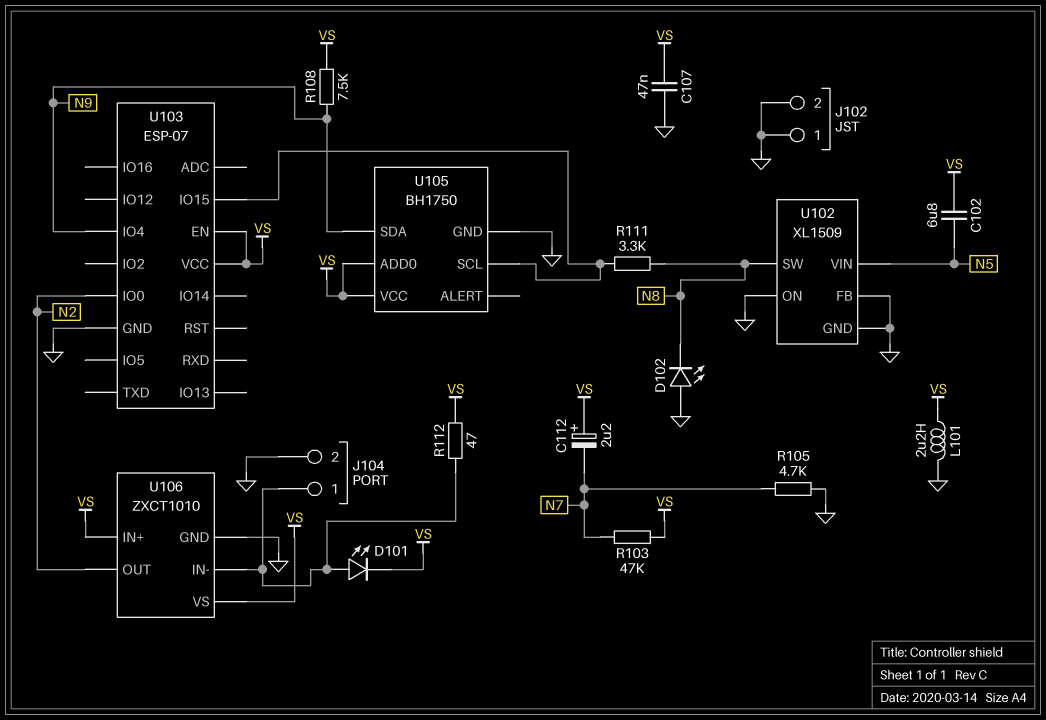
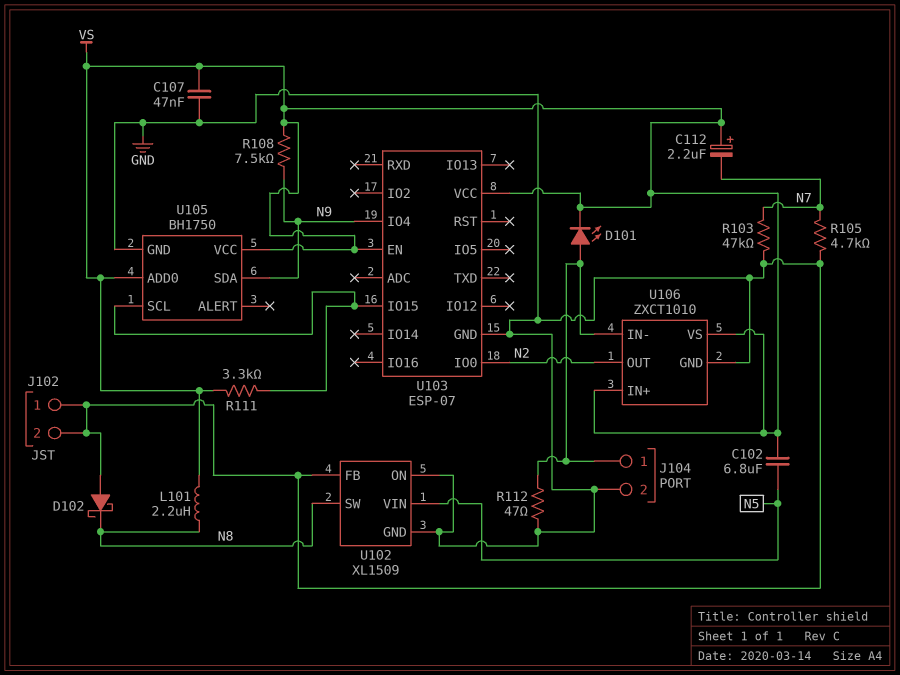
D102: LED (A GND, K N8) -> schottky (A GND, K N8)
L101: 2.2uH (GND, VS) -> 2.2uH (N8, VS)
R103: 47k (N7, VS) -> 47k (GND, N7)
R111: 3.3k (N8, U103/IO15) -> 3.3k (U103/IO15, VS)
R112: 47 (J104/1, VS) -> 47 (GND, J104/1)

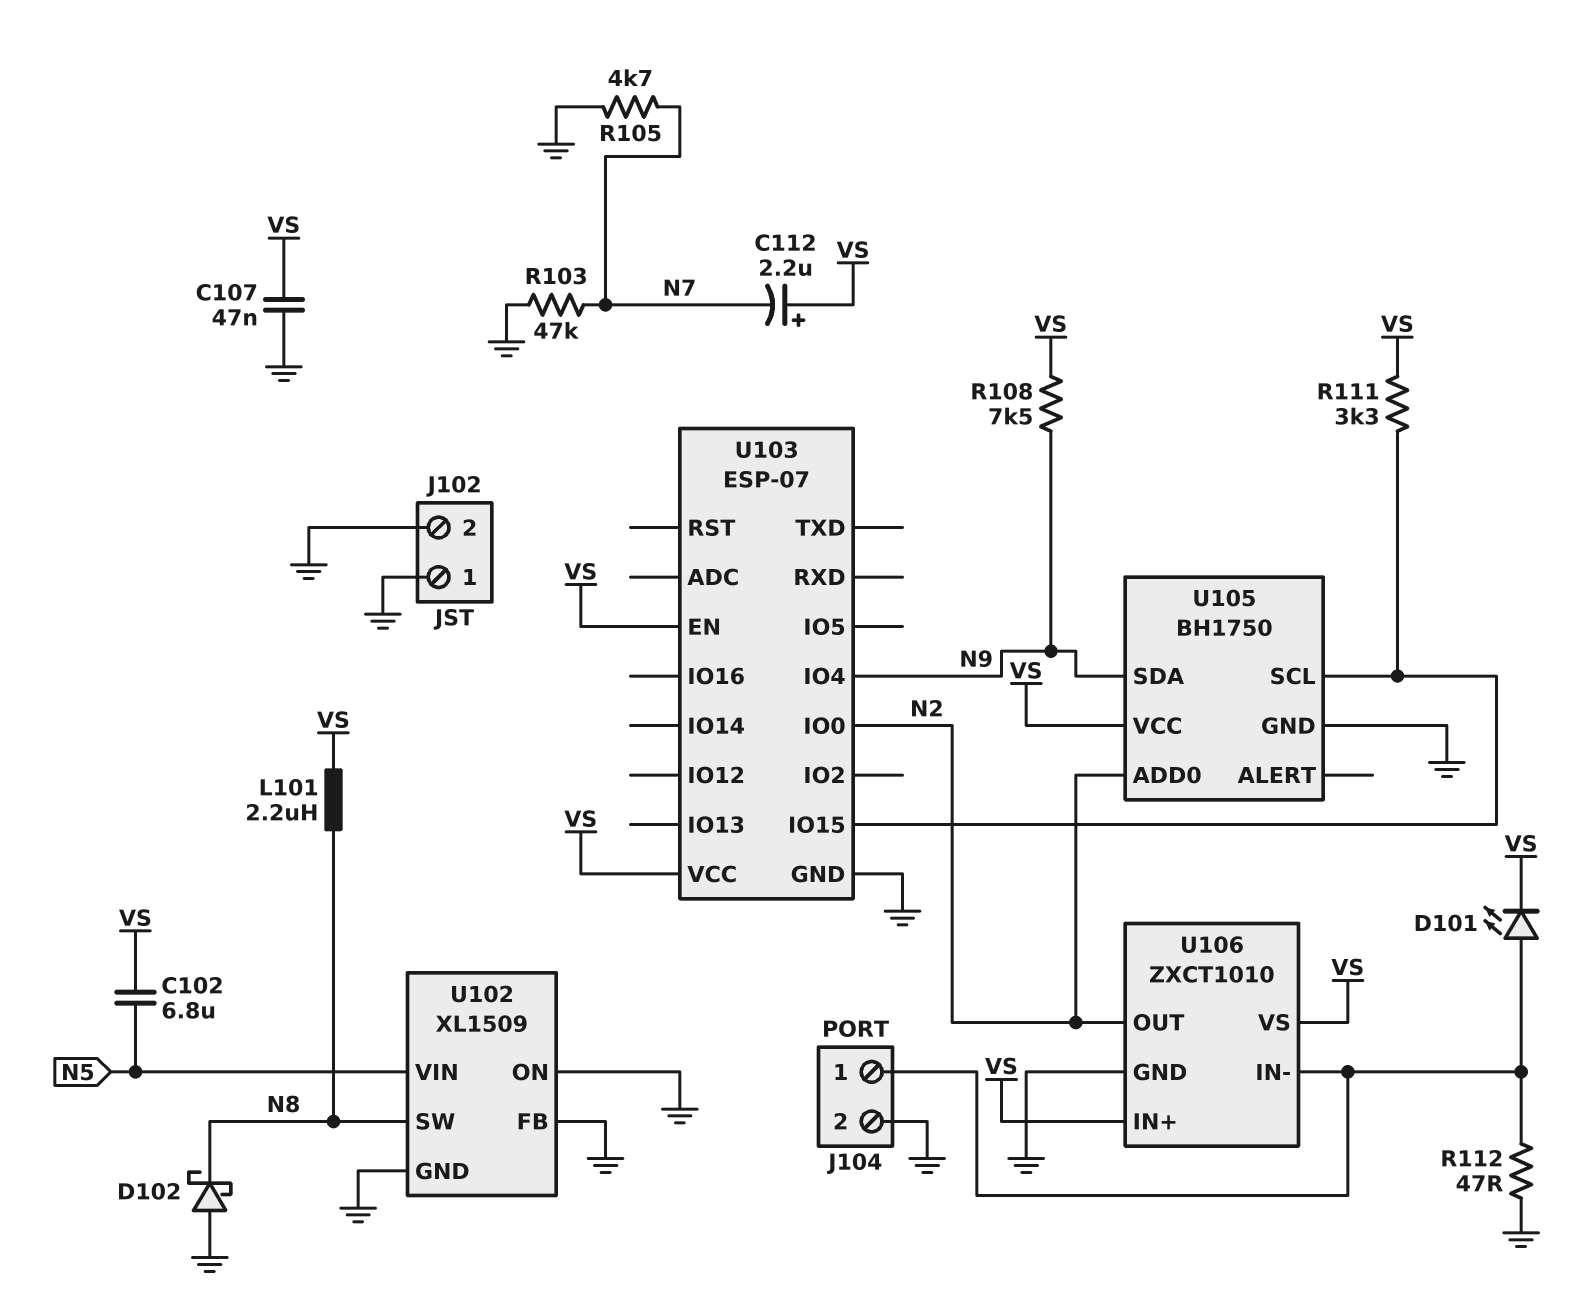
U105 pin ADD0: VS -> N2

